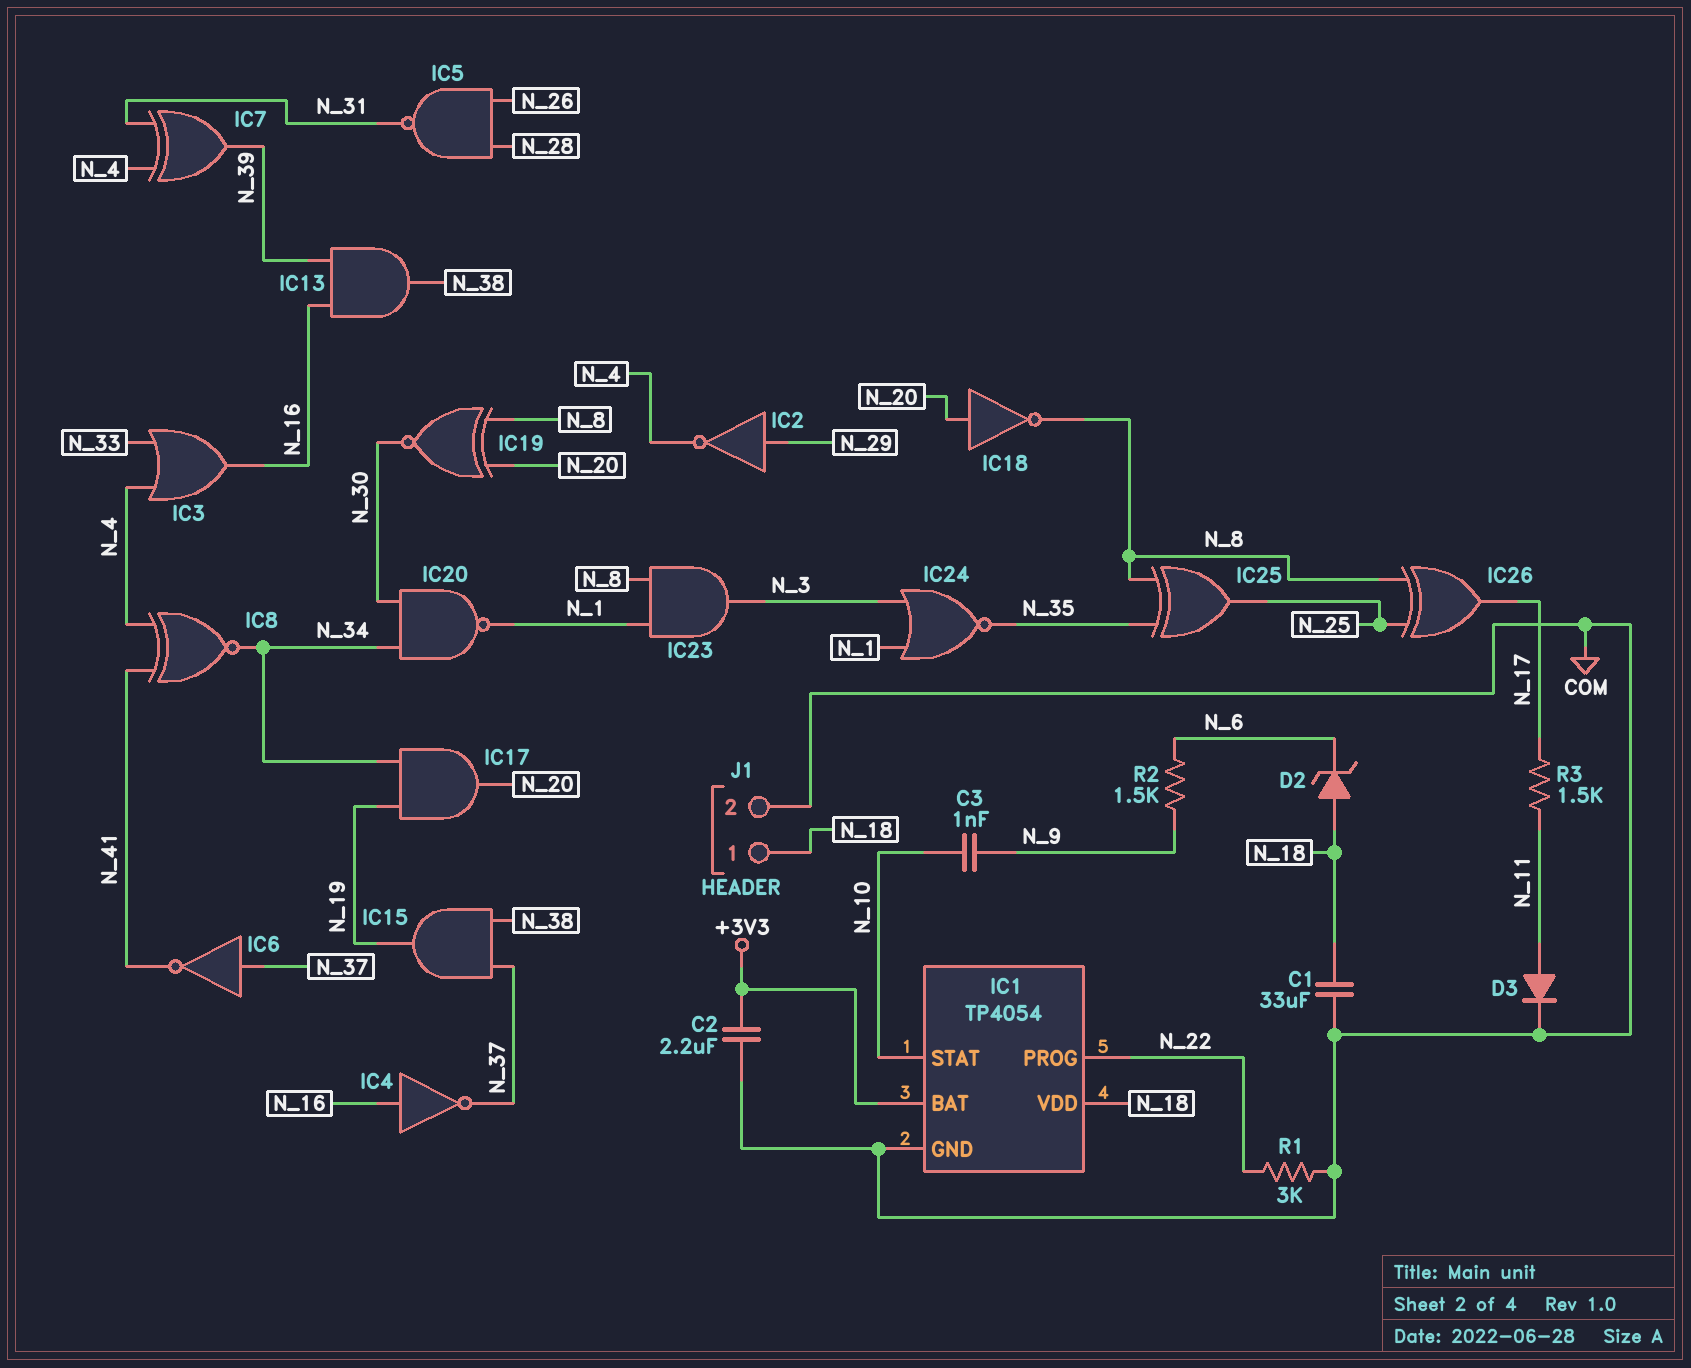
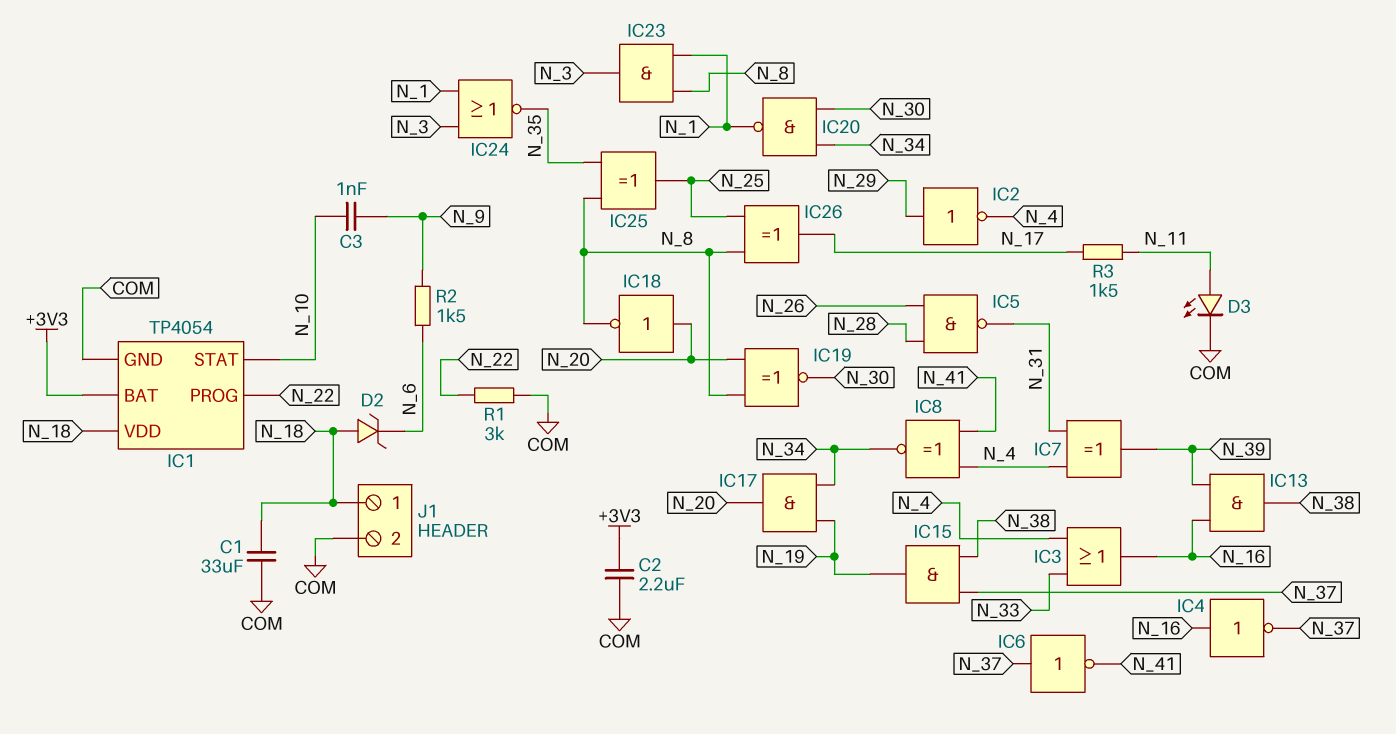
D3: diode (A N_11, K COM) -> LED (A N_11, K COM)

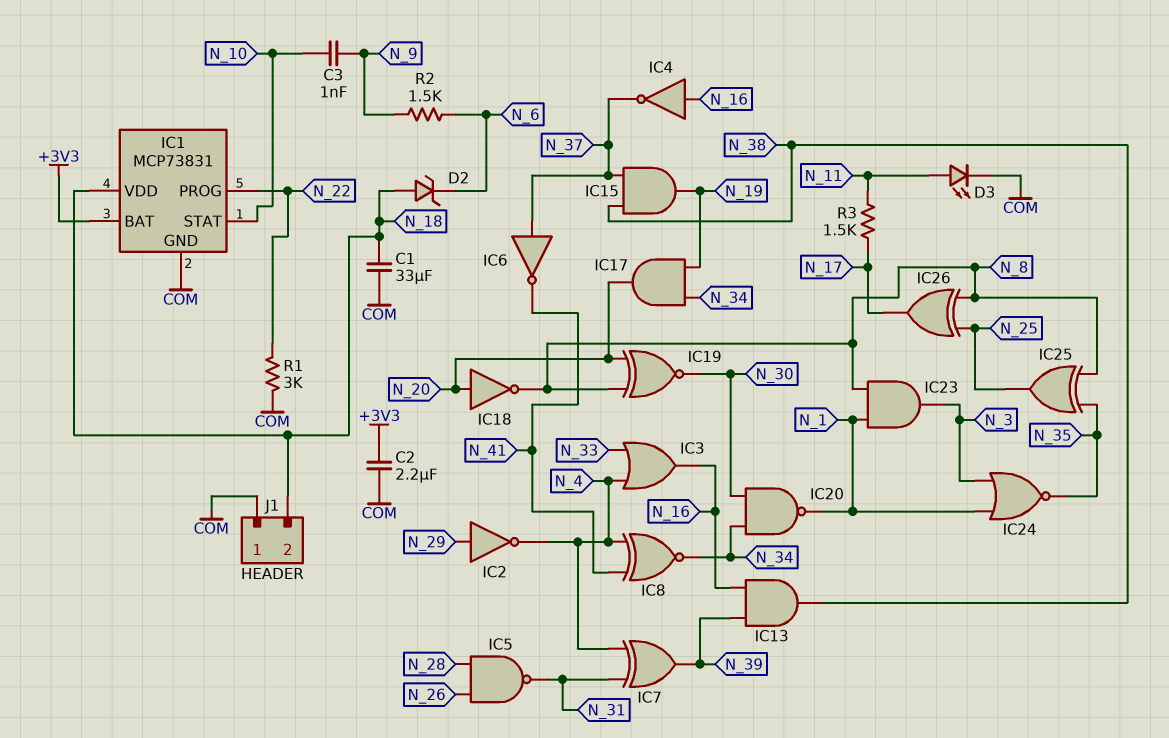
IC1: TP4054 -> MCP73831
J1 pin 1: N_18 -> COM
J1 pin 2: COM -> N_18

